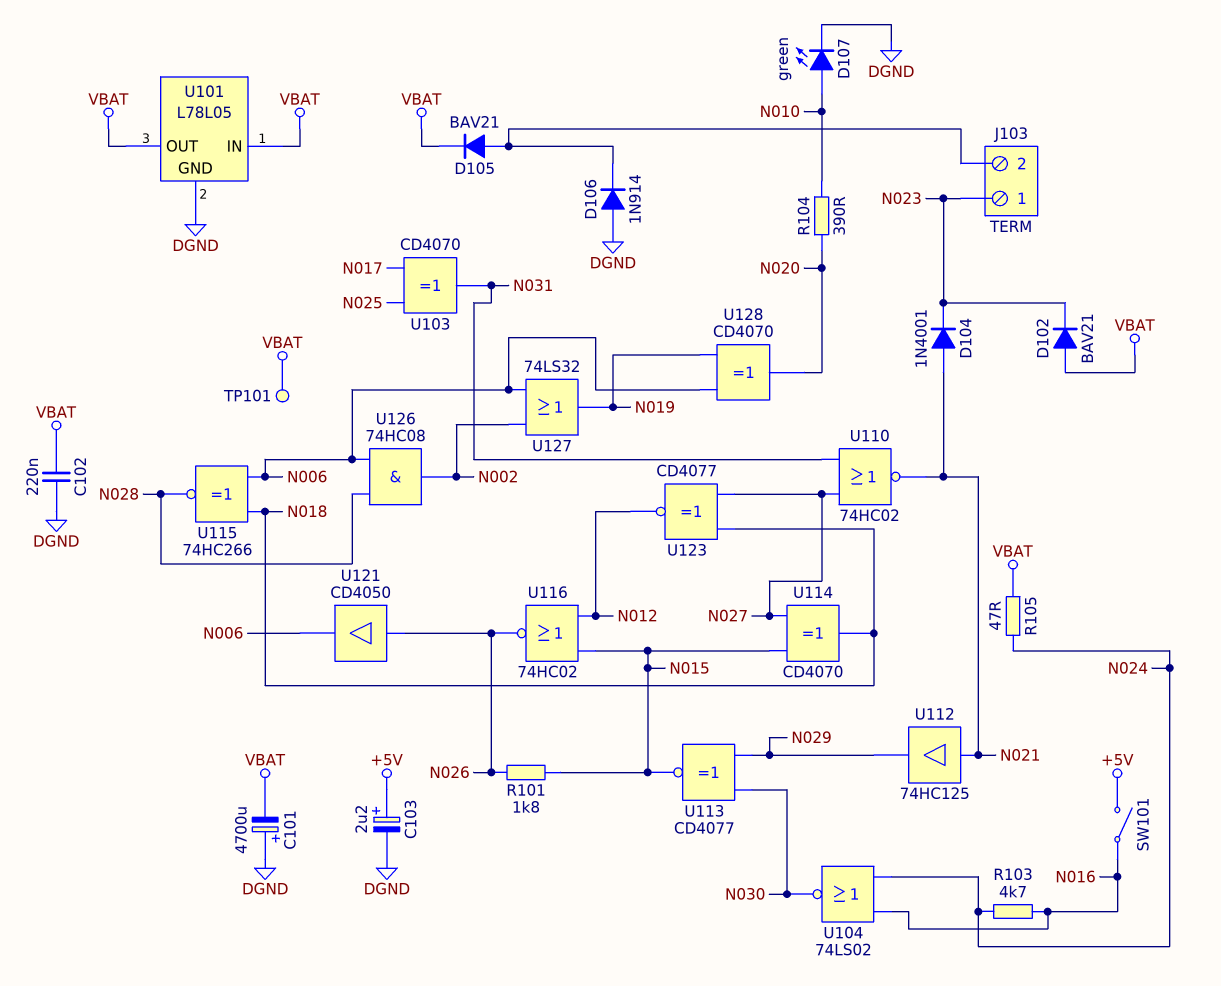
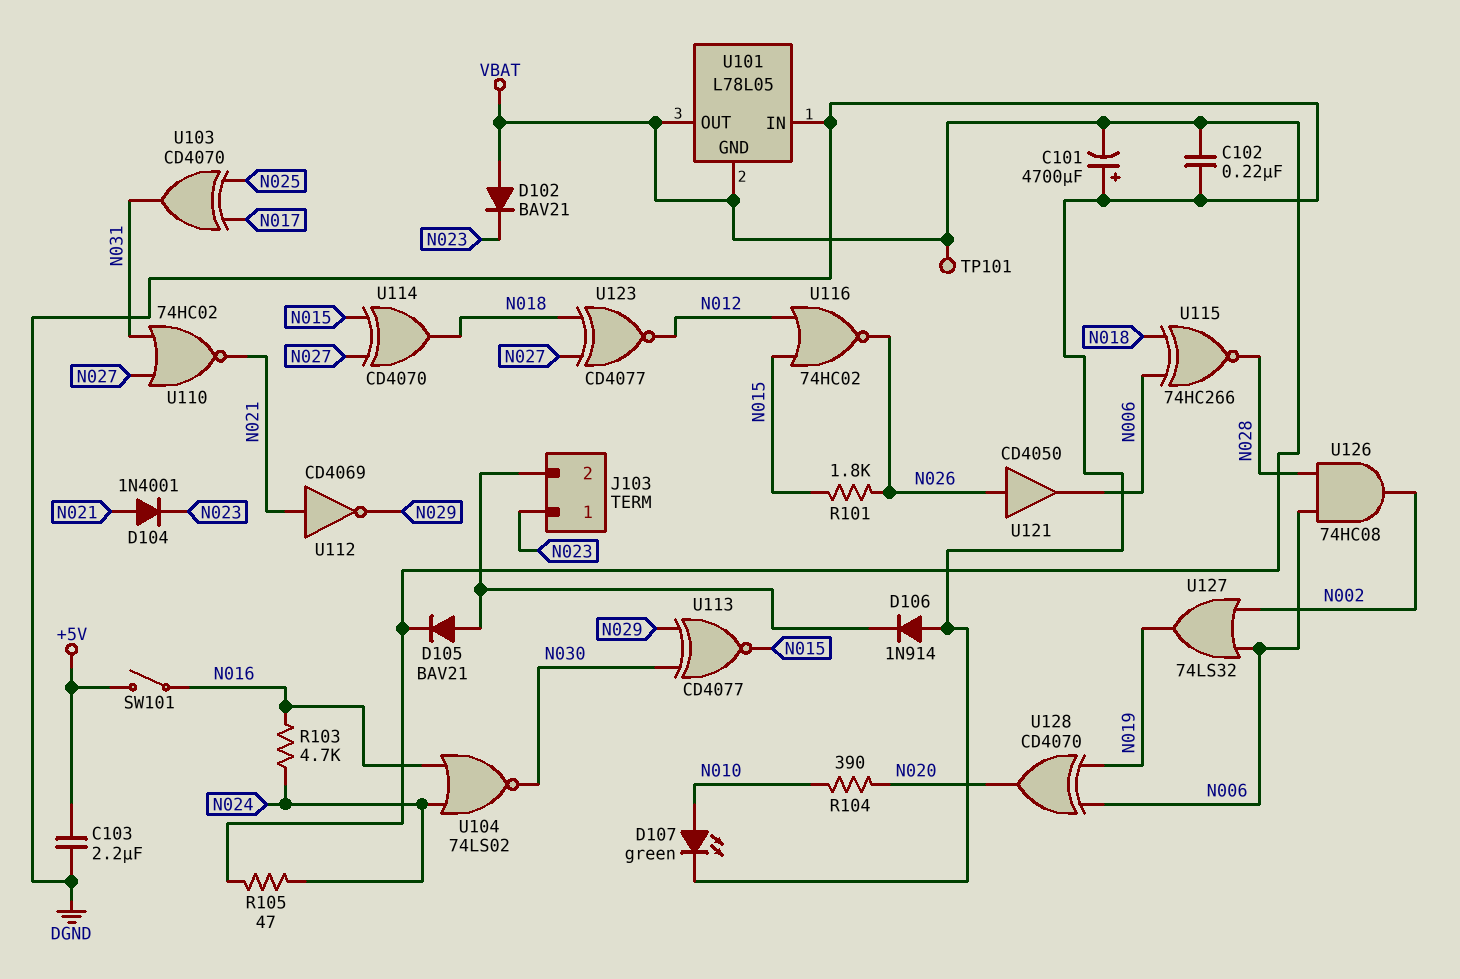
C103: 2.2uF (plus +5V, minus DGND) -> 2.2uF (+5V, DGND)
U101 pin GND: DGND -> VBAT
U101 pin IN: VBAT -> DGND
U112: buffer 74HC125 (in N021, out N029) -> NOT CD4069 (in N021, out N029)

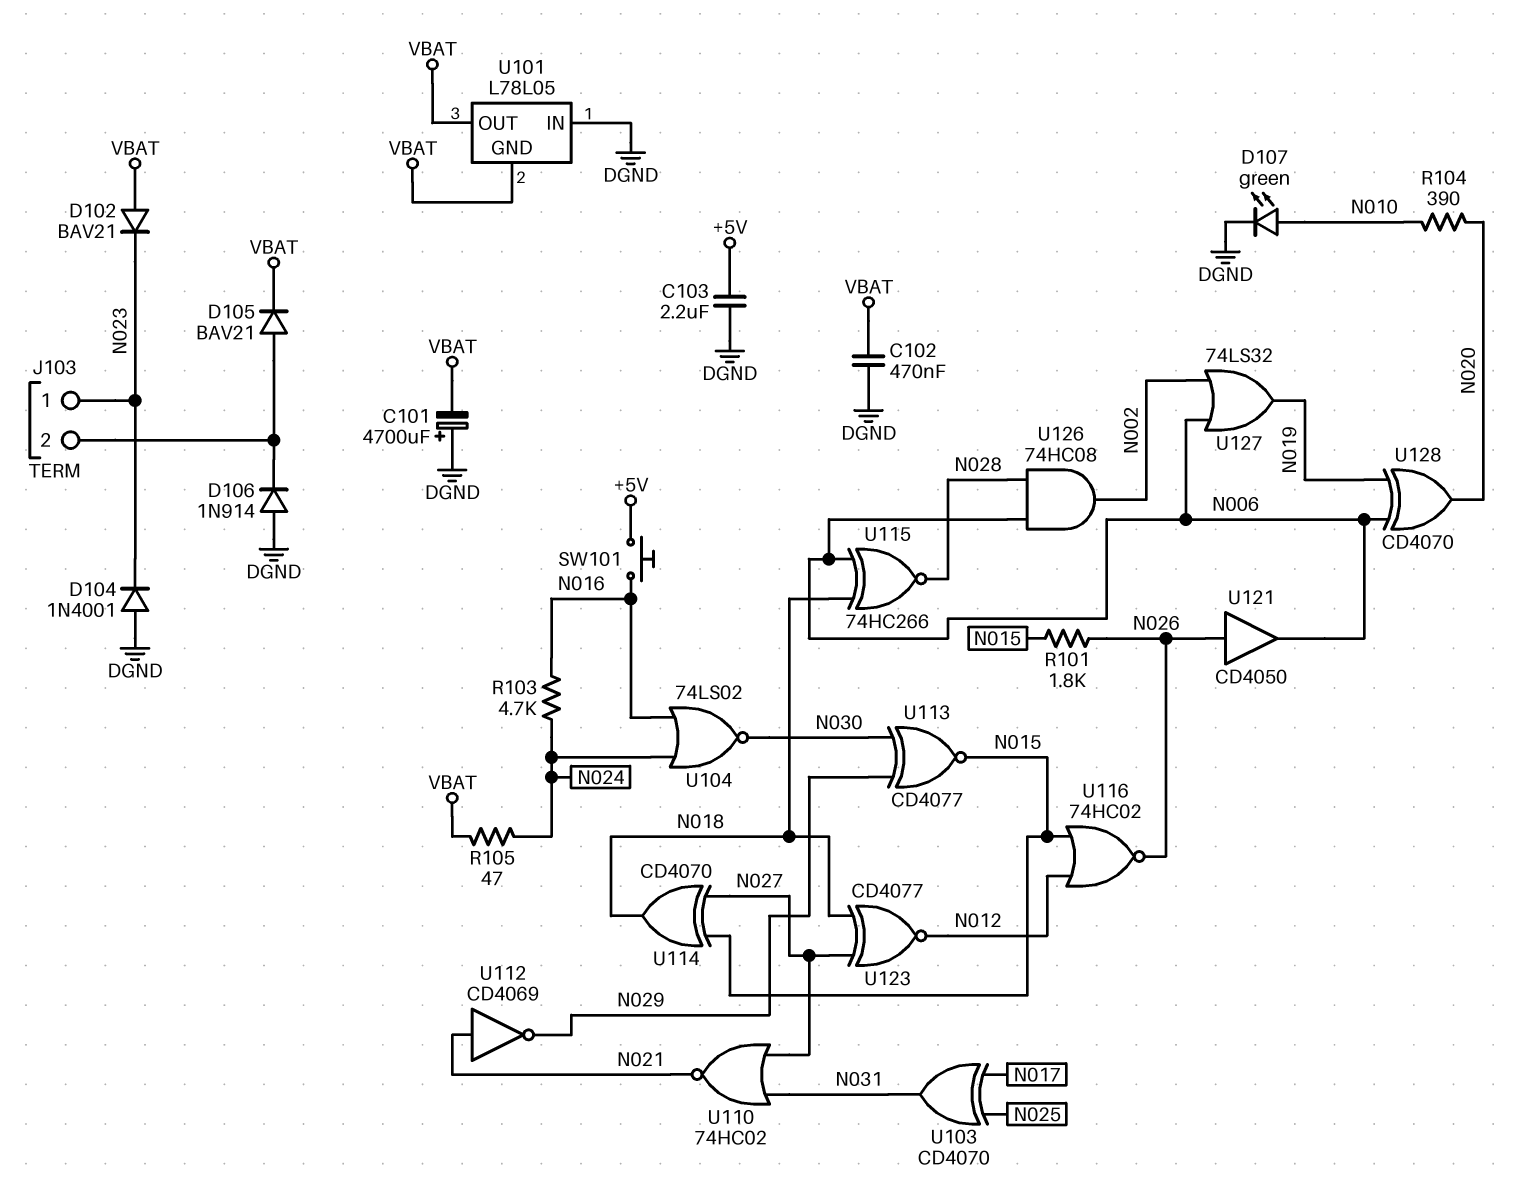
C102: 220nF (DGND, VBAT) -> 470nF (DGND, VBAT)
D104: diode 1N4001 (A N021, K N023) -> diode 1N4001 (A DGND, K N023)
SW101: switch (+5V, N016) -> button (+5V, N016)
TP101: test point (VBAT) -> none

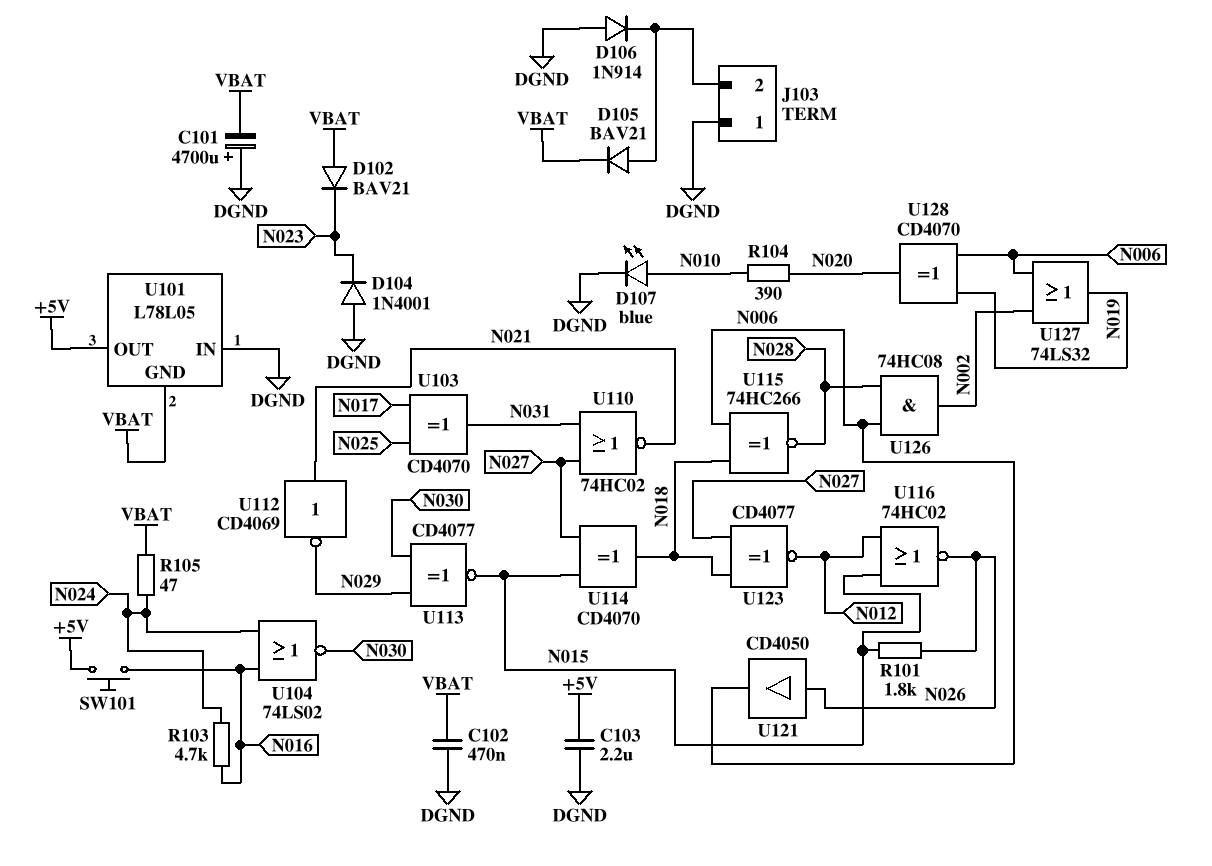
D107: LED green (A N010, K DGND) -> LED blue (A N010, K DGND)
J103 pin 1: N023 -> DGND
U101 pin OUT: VBAT -> +5V

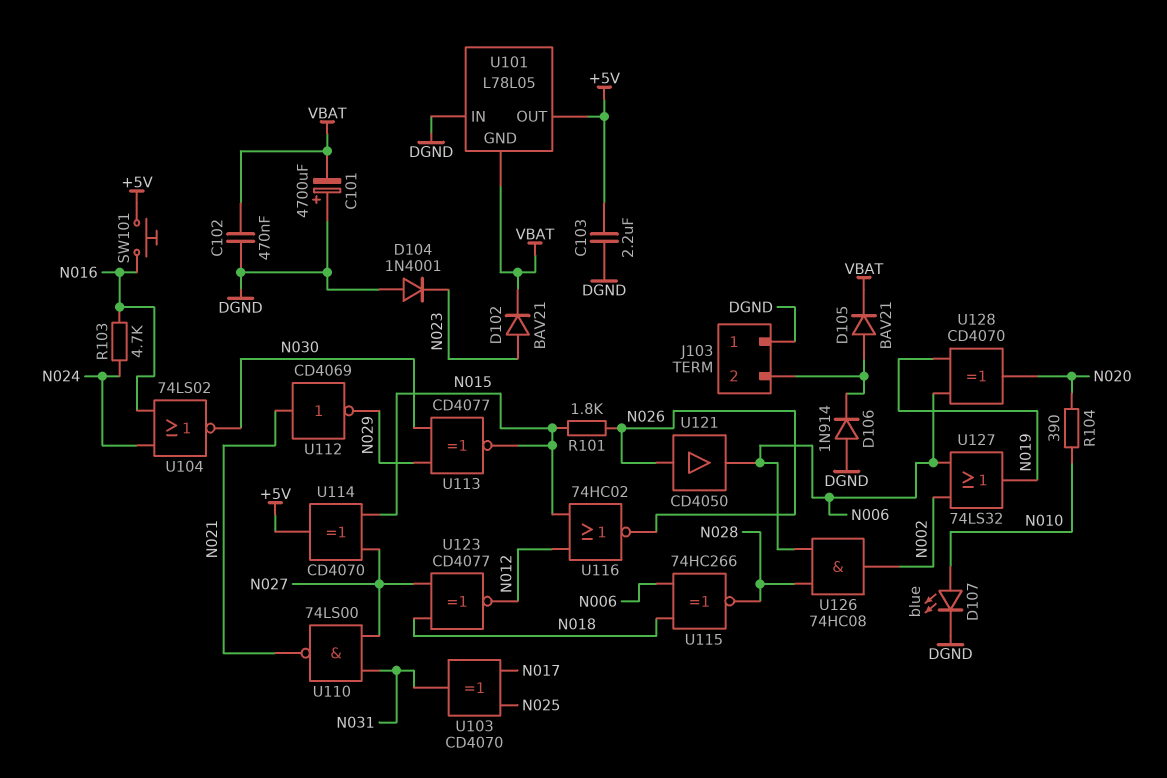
D102: diode BAV21 (A VBAT, K N023) -> diode BAV21 (A N023, K VBAT)
R105: 47 (N024, VBAT) -> none
U110: NOR 74HC02 (in N027, in N031, out N021) -> NAND 74LS00 (in N027, in N031, out N021)
U114: XOR CD4070 (in N015, in N027, out N018) -> XOR CD4070 (in N015, in N027, out +5V)

